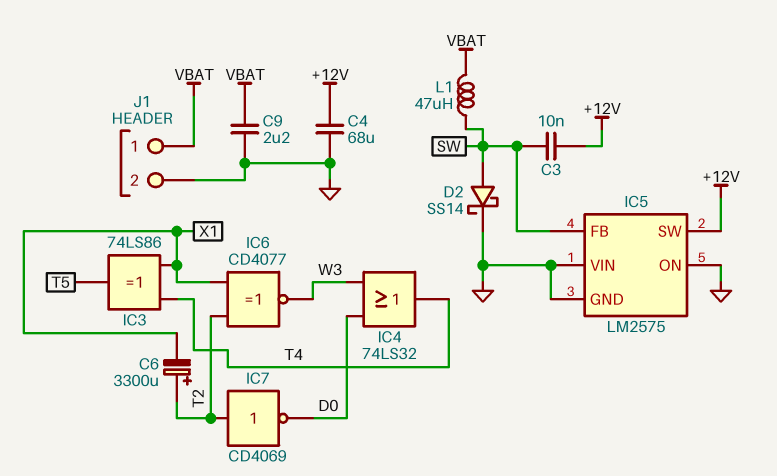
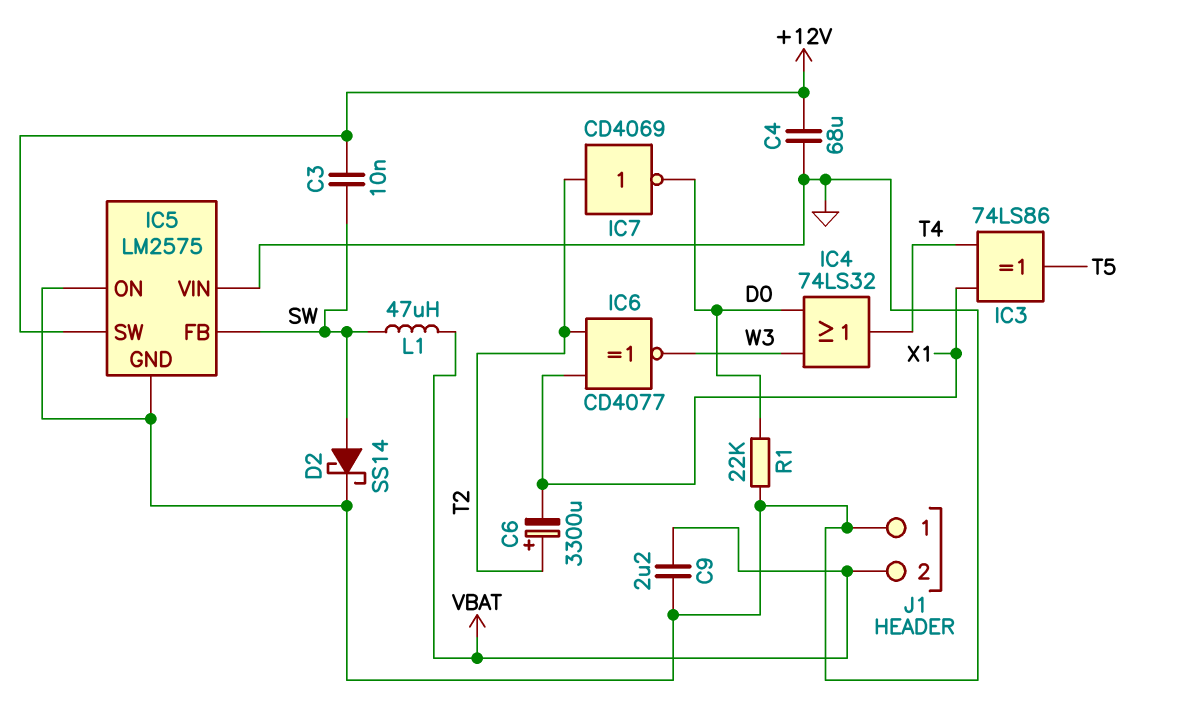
J1 pin 1: VBAT -> GND
J1 pin 2: GND -> VBAT
R1: none -> 22k (D0, GND)

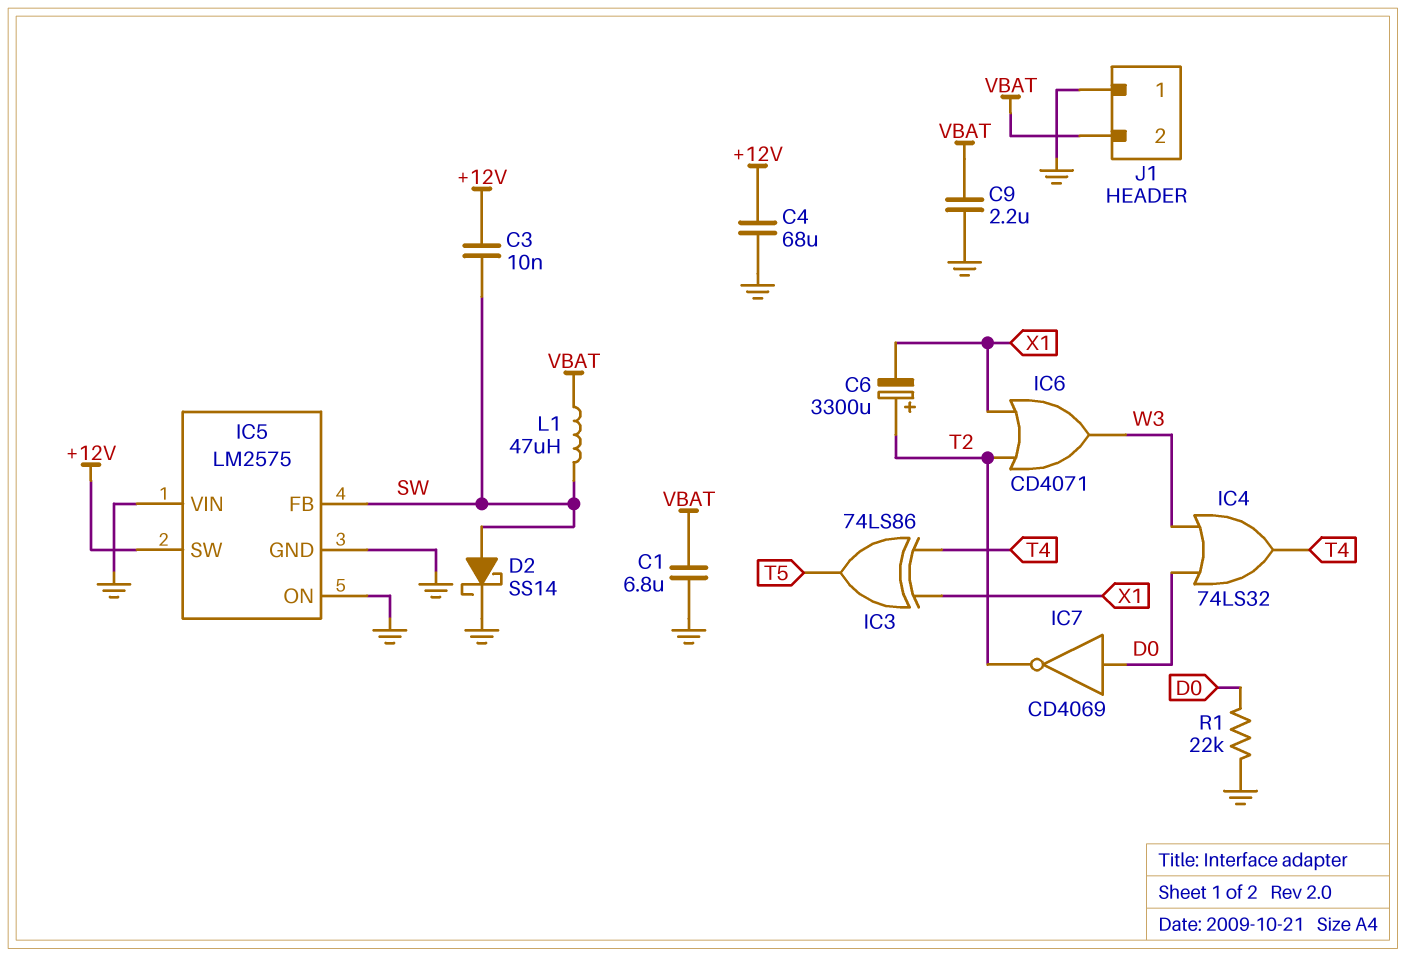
C1: none -> 6.8uF (GND, VBAT)
IC6: XNOR CD4077 (in T2, in X1, out W3) -> OR CD4071 (in T2, in X1, out W3)
IC7: NOT CD4069 (in T2, out D0) -> NOT CD4069 (in D0, out T2)

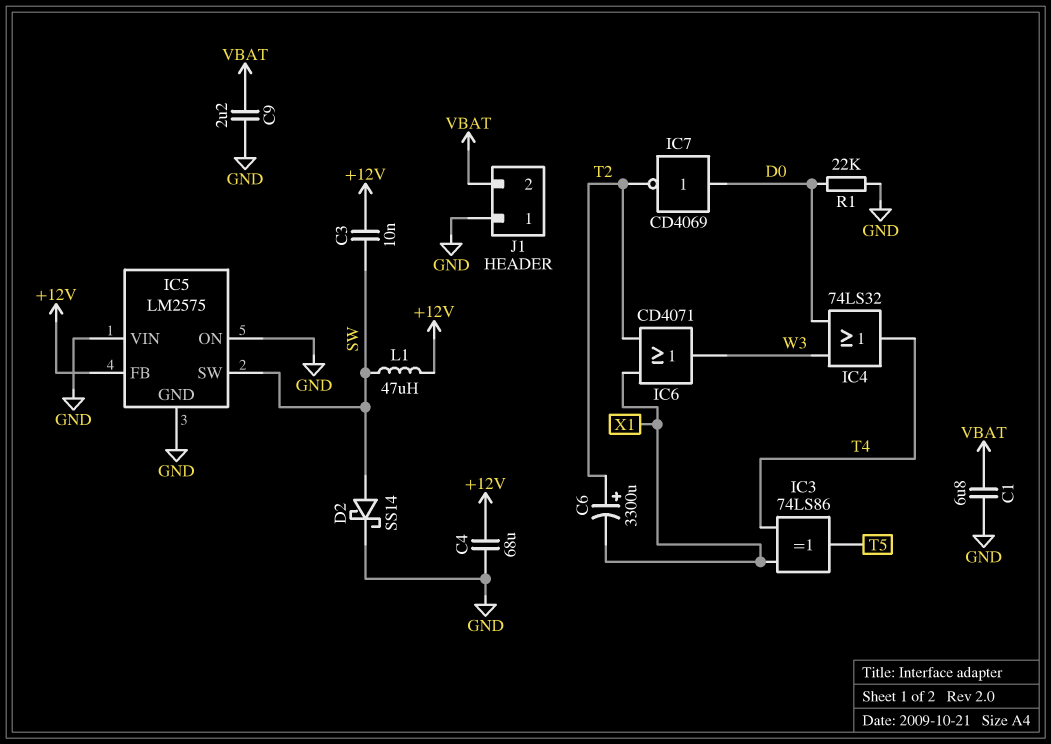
IC5 pin FB: SW -> +12V
IC5 pin SW: +12V -> SW
L1: 47uH (SW, VBAT) -> 47uH (+12V, SW)

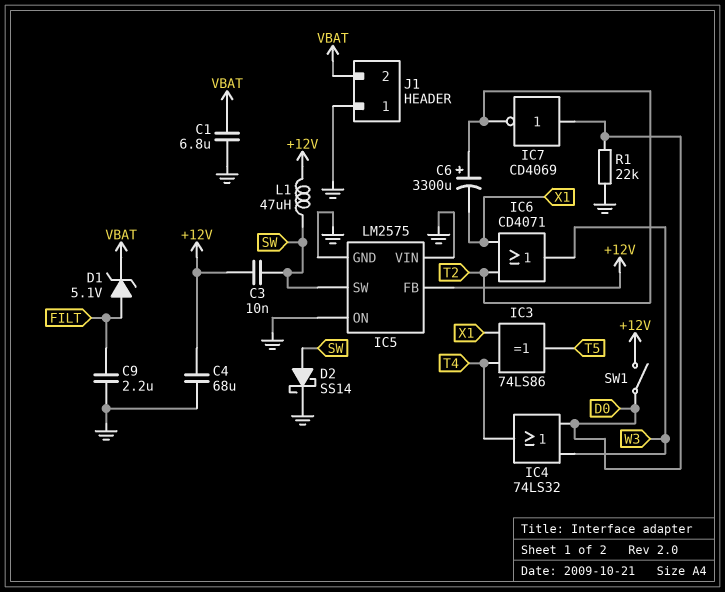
C9: 2.2uF (GND, VBAT) -> 2.2uF (FILT, GND)
D1: none -> zener 5.1V (A FILT, K VBAT)
SW1: none -> switch (+12V, D0)

